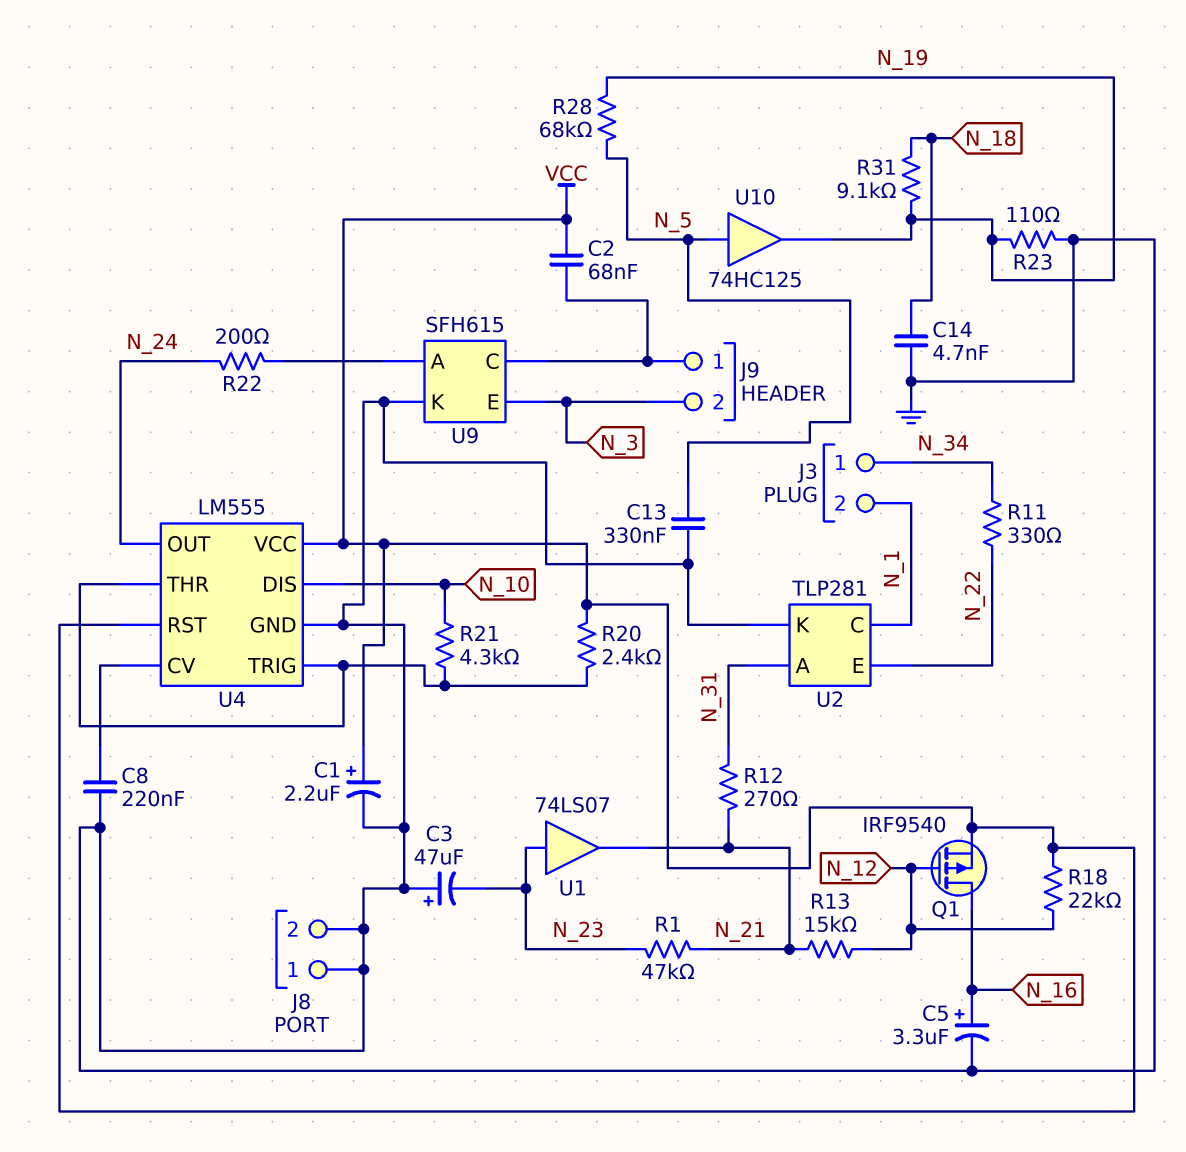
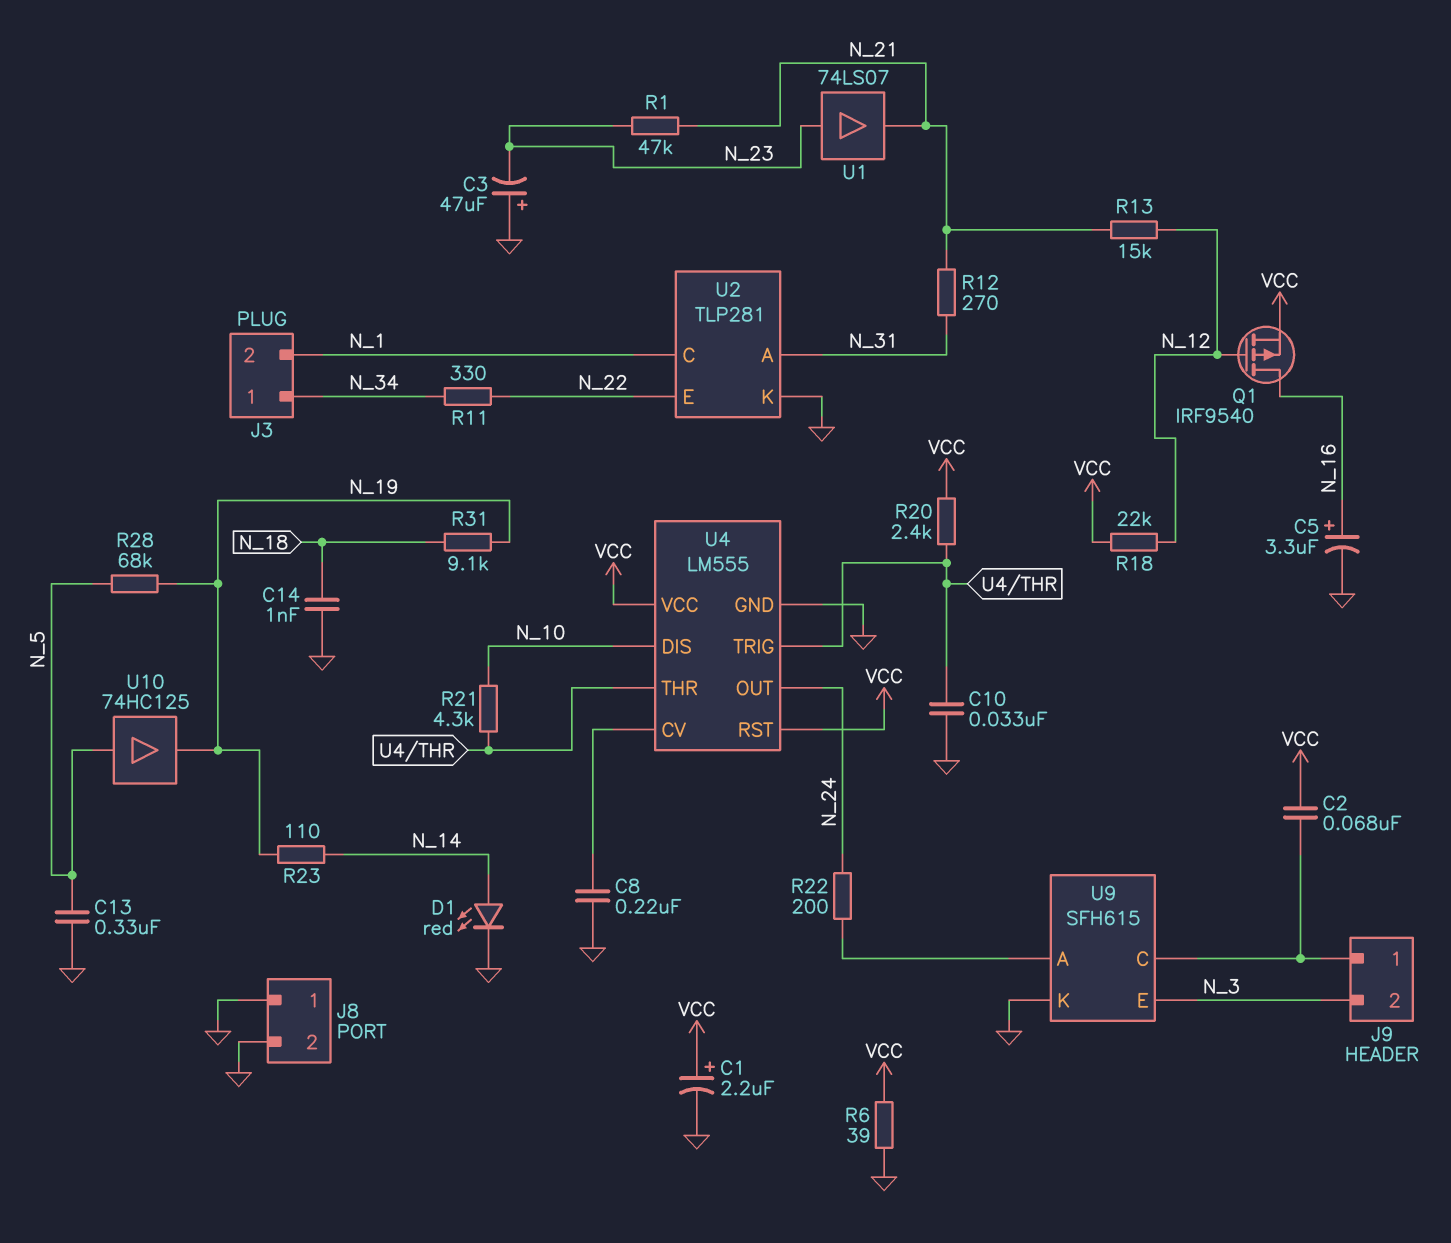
C10: none -> 33nF (GND, U4/THR)
C14: 4.7nF (GND, N_18) -> 1nF (GND, N_18)
D1: none -> LED red (A N_14, K GND)
R6: none -> 39 (GND, VCC)
R23: 110 (GND, N_19) -> 110 (N_14, N_19)

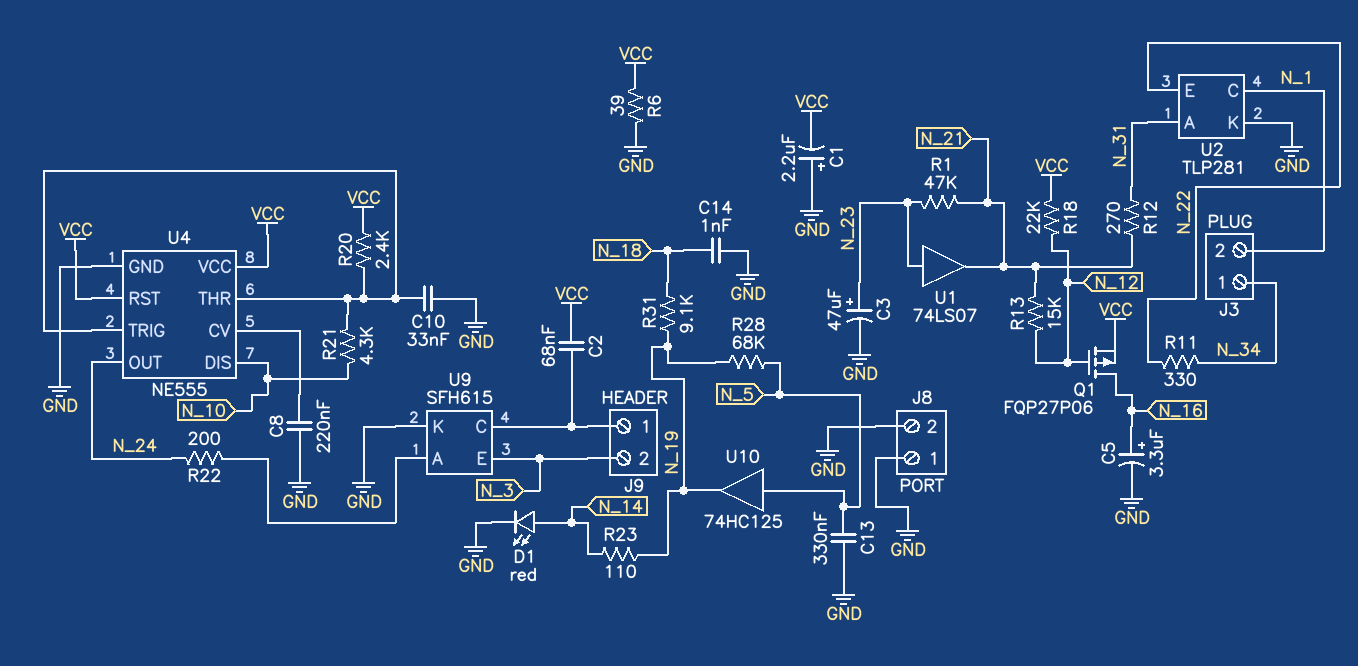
C1: 2.2uF (plus VCC, minus GND) -> 2.2uF (plus GND, minus VCC)
C3: 47uF (plus GND, minus N_23) -> 47uF (plus N_23, minus GND)
Q1: PMOS IRF9540 (G N_12, D N_16, S VCC) -> PMOS FQP27P06 (G N_12, D N_16, S VCC)
U4: LM555 -> NE555

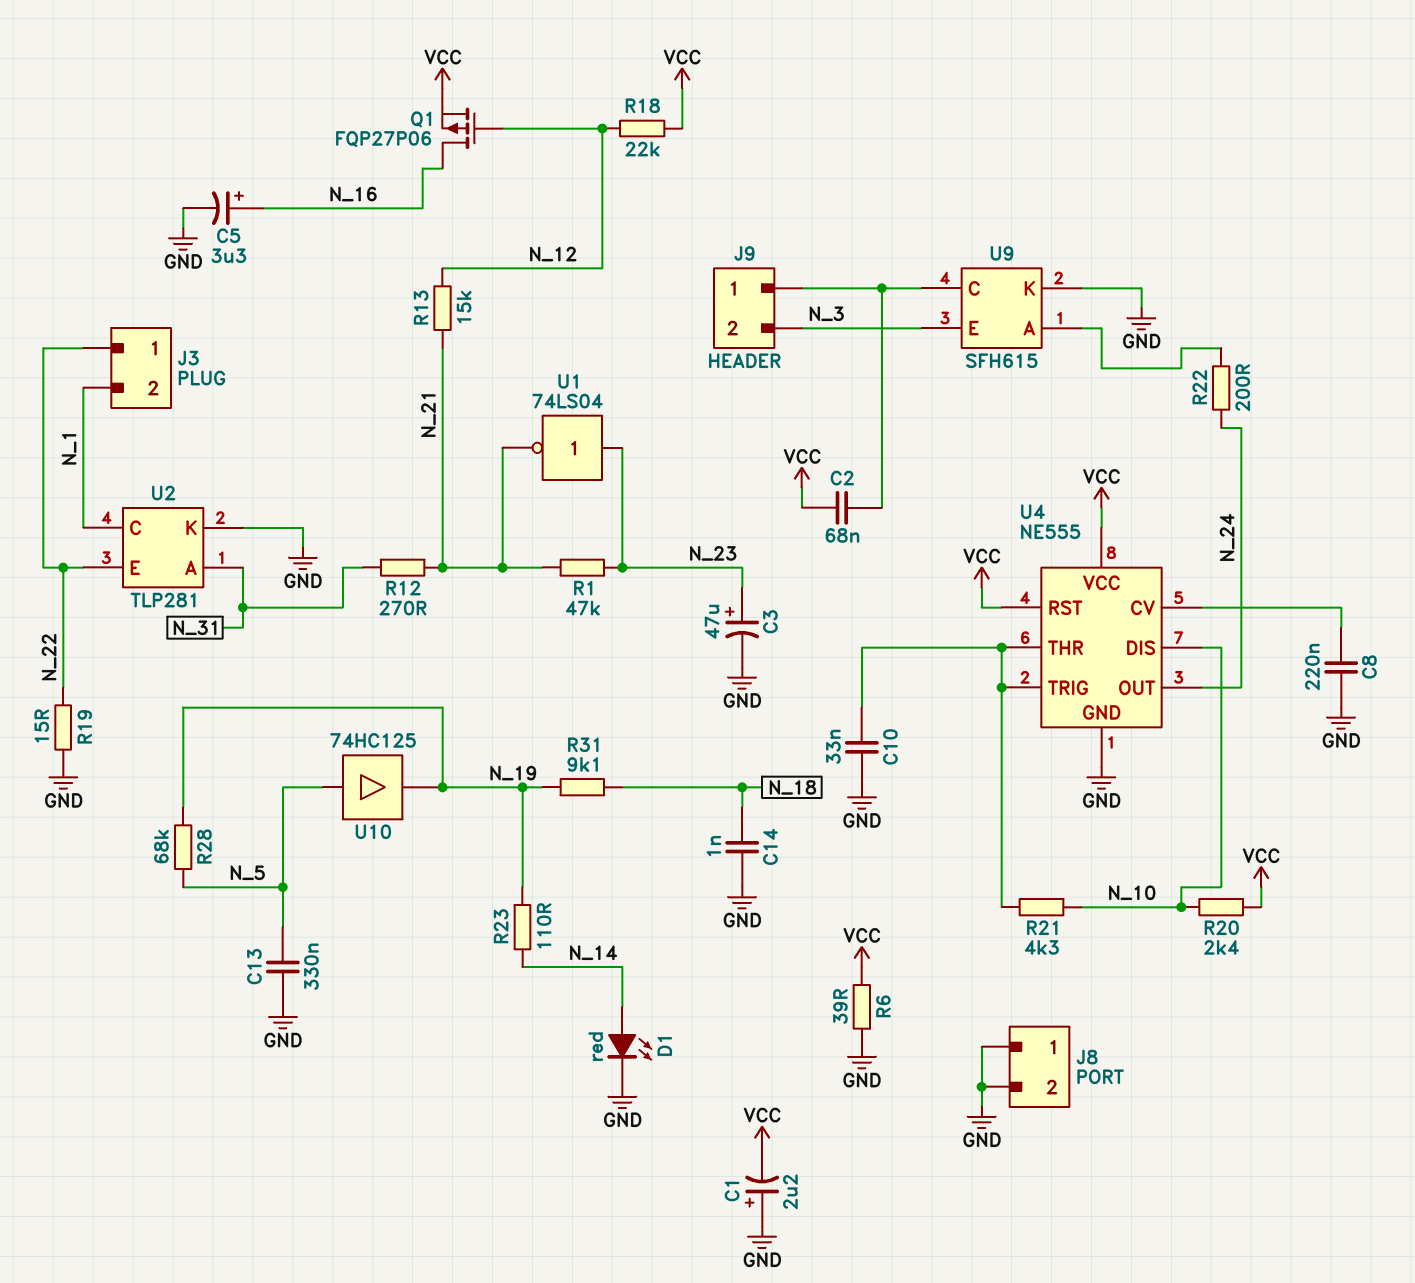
J3 pin 1: N_34 -> N_22
R11: 330 (N_22, N_34) -> none
R19: none -> 15 (GND, N_22)
R20: 2.4k (U4/THR, VCC) -> 2.4k (N_10, VCC)
U1: buffer 74LS07 (in N_23, out N_21) -> NOT 74LS04 (in N_23, out N_21)

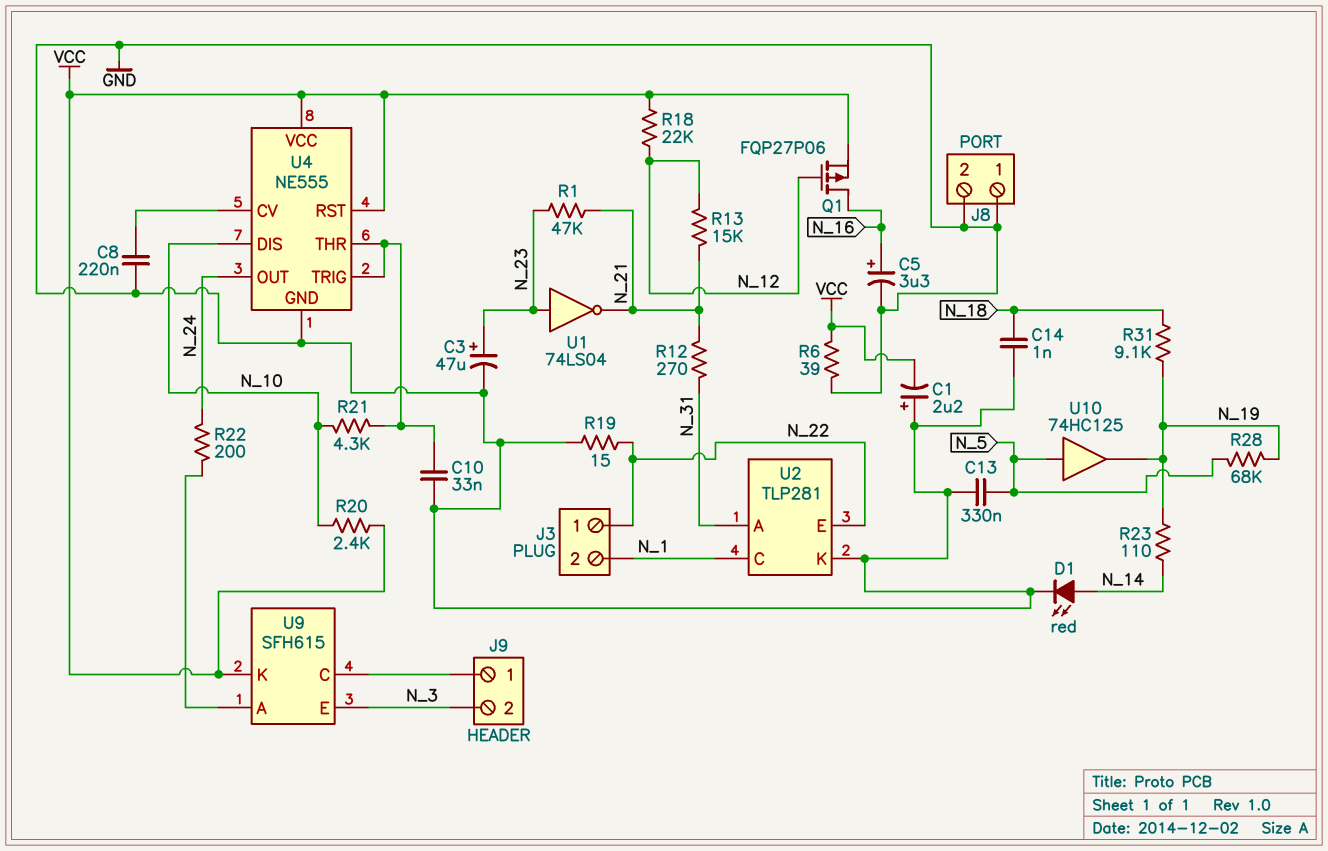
C2: 68nF (J9/1, VCC) -> none
U9 pin K: GND -> VCC

